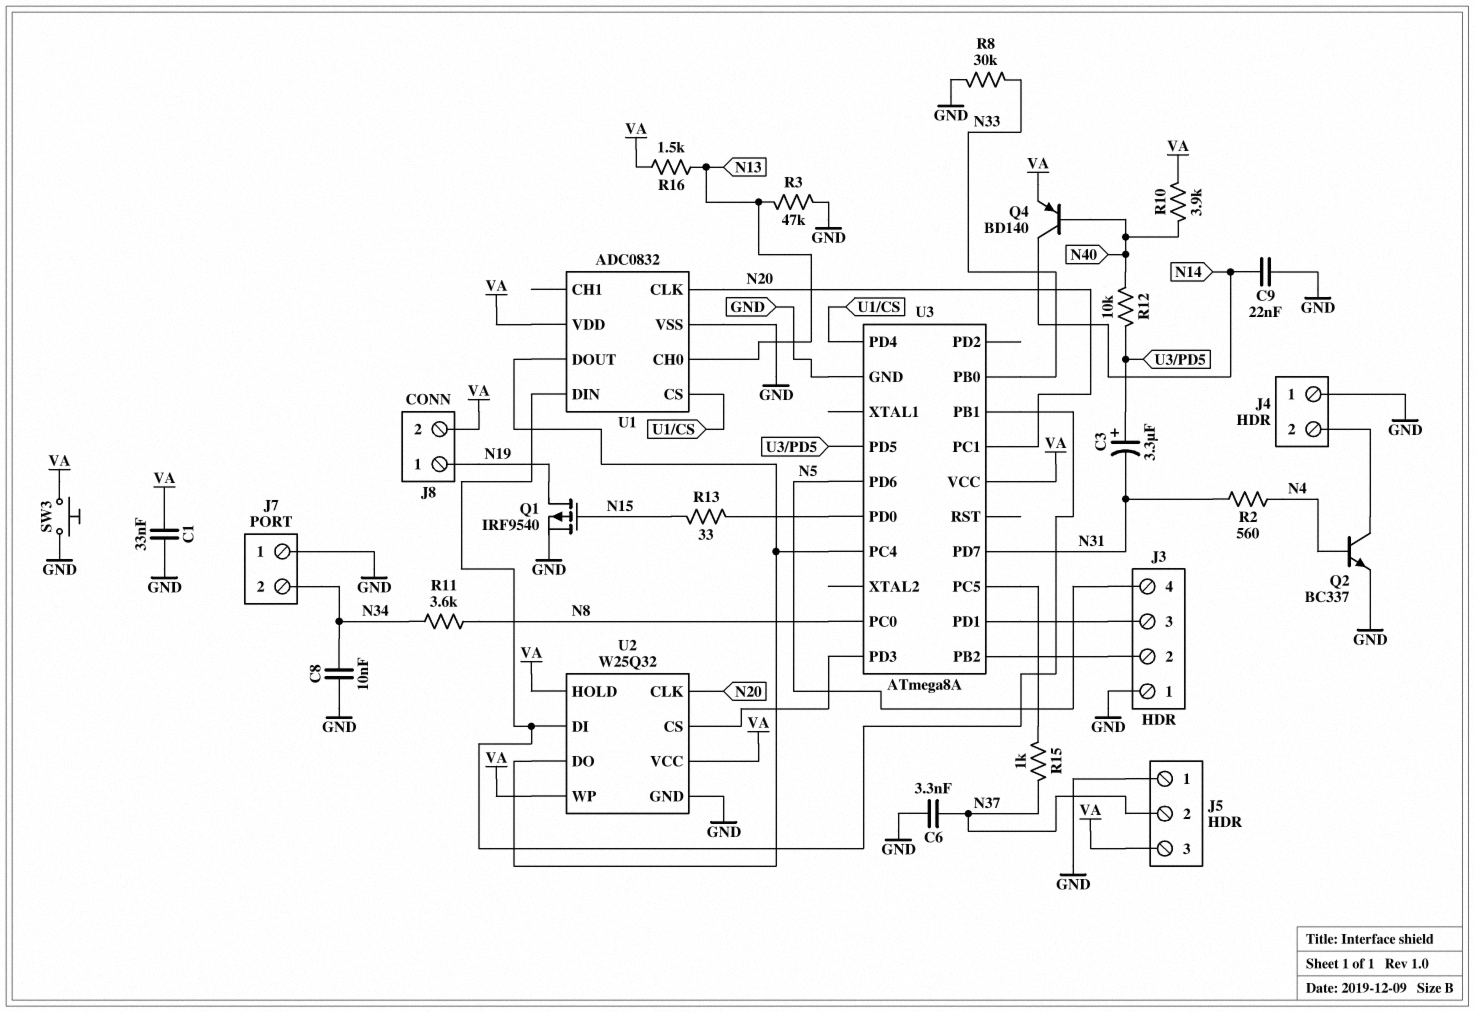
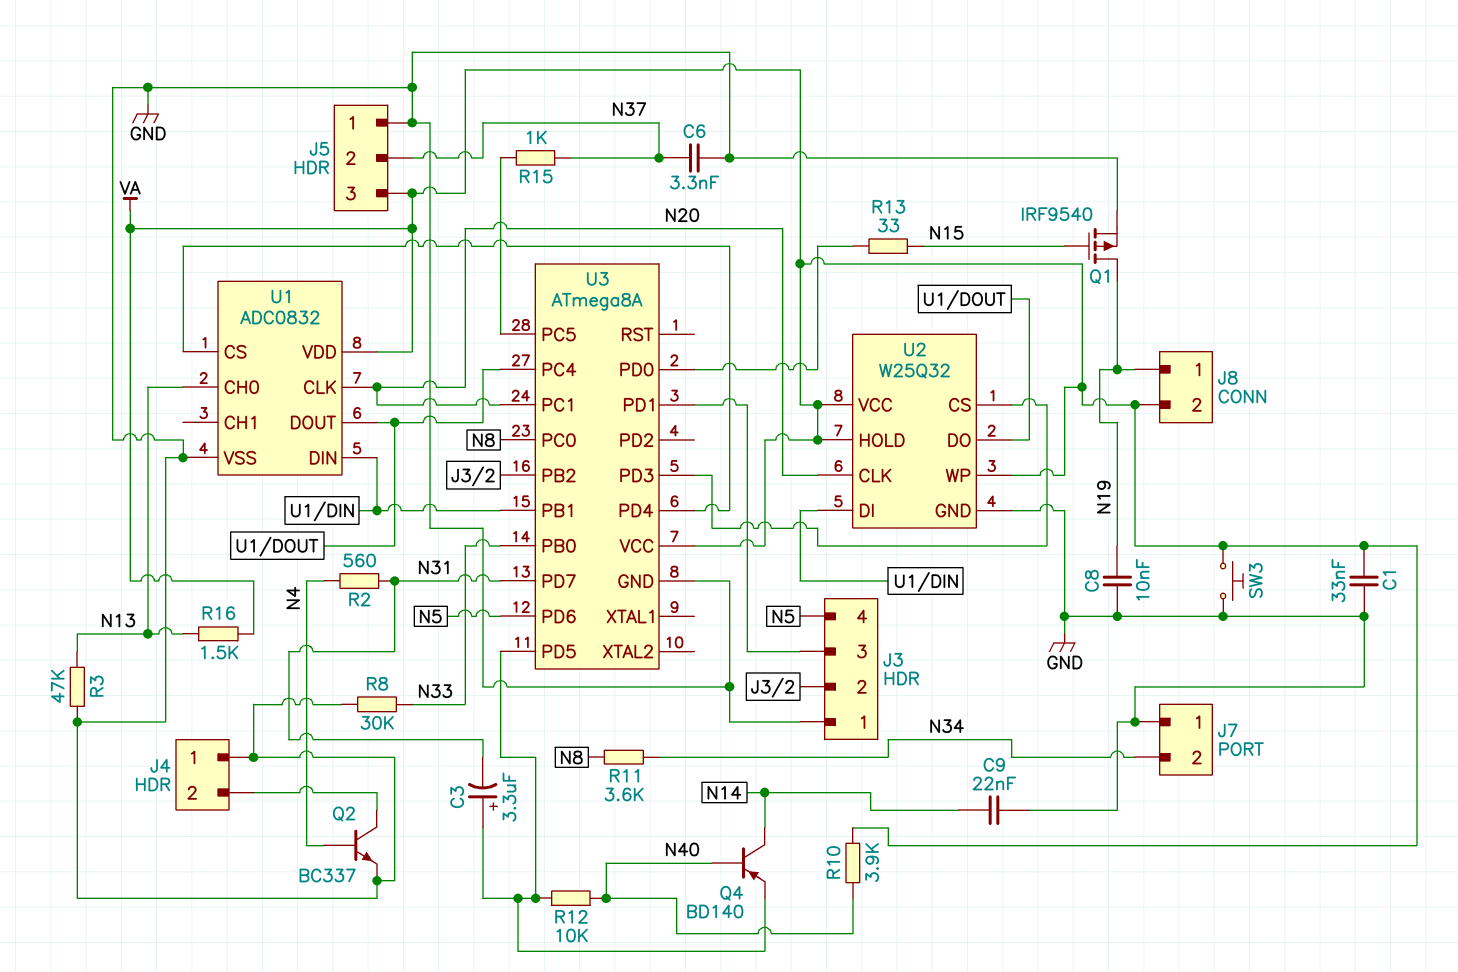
C8: 10nF (GND, N34) -> 10nF (GND, N19)
Q4: PNP BD140 (B N40, C N14, E VA) -> PNP BD140 (B N40, C N14, E U3/PD5)

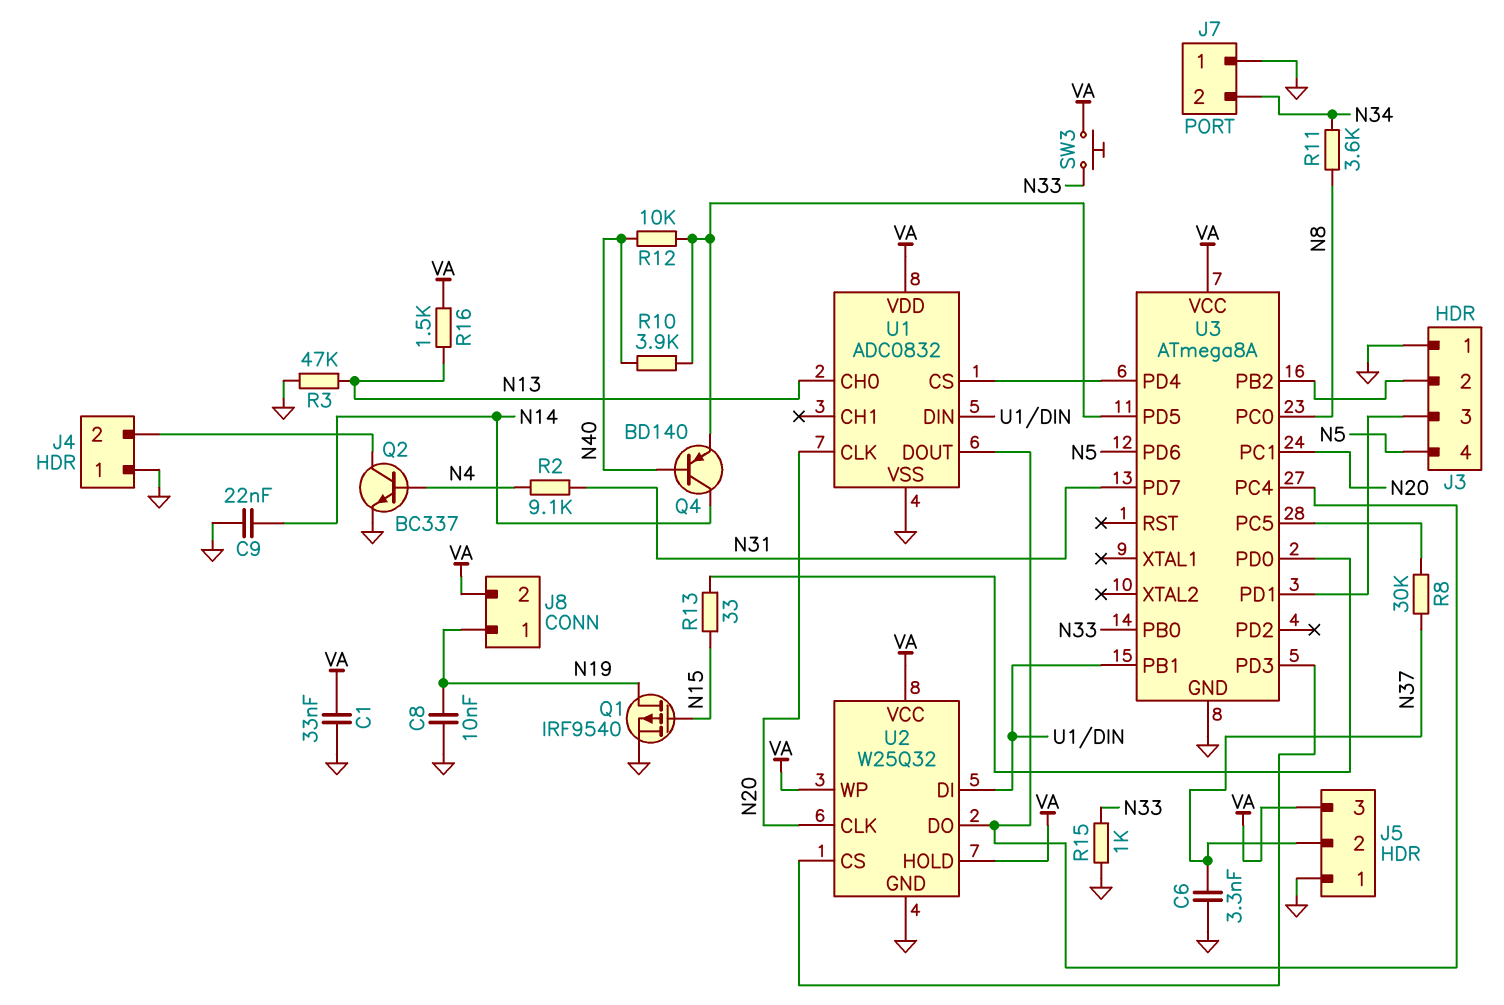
C3: 3.3uF (plus U3/PD5, minus N31) -> none
R2: 560 (N4, N31) -> 9.1k (N4, N31)
R8: 30k (GND, N33) -> 30k (N37, U3/PC5)
R10: 3.9k (N40, VA) -> 3.9k (N40, U3/PD5)
R15: 1k (N37, U3/PC5) -> 1k (GND, N33)
SW3: button (GND, VA) -> button (N33, VA)

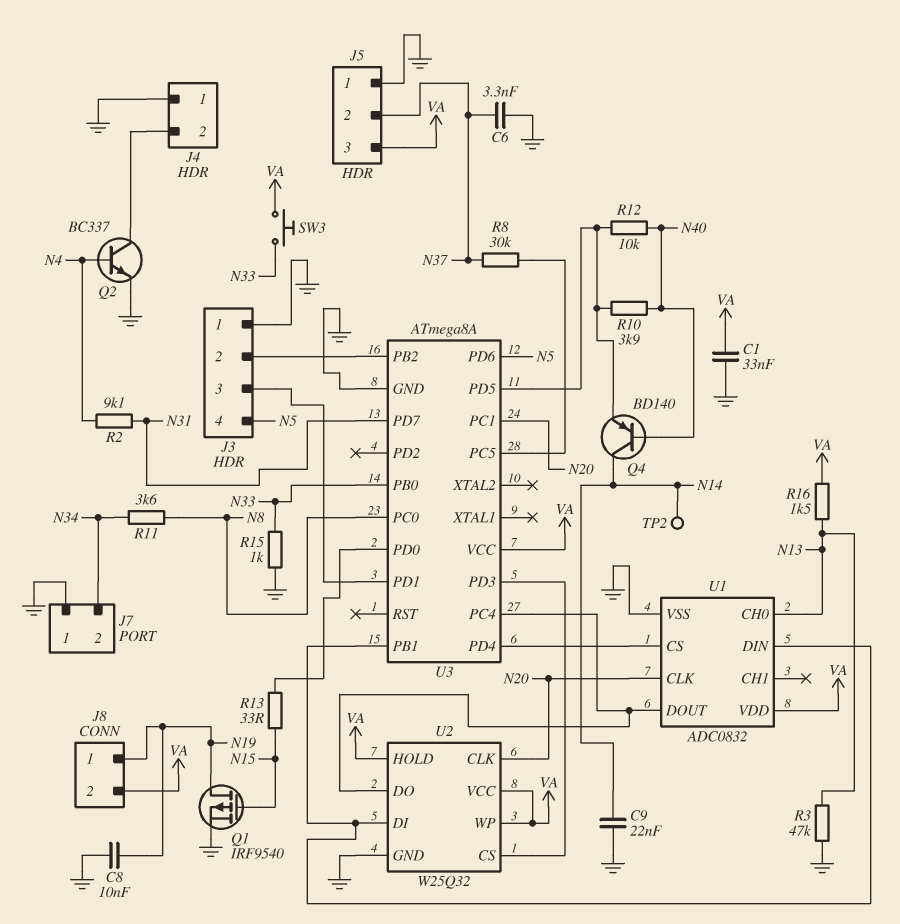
TP2: none -> test point (N14)

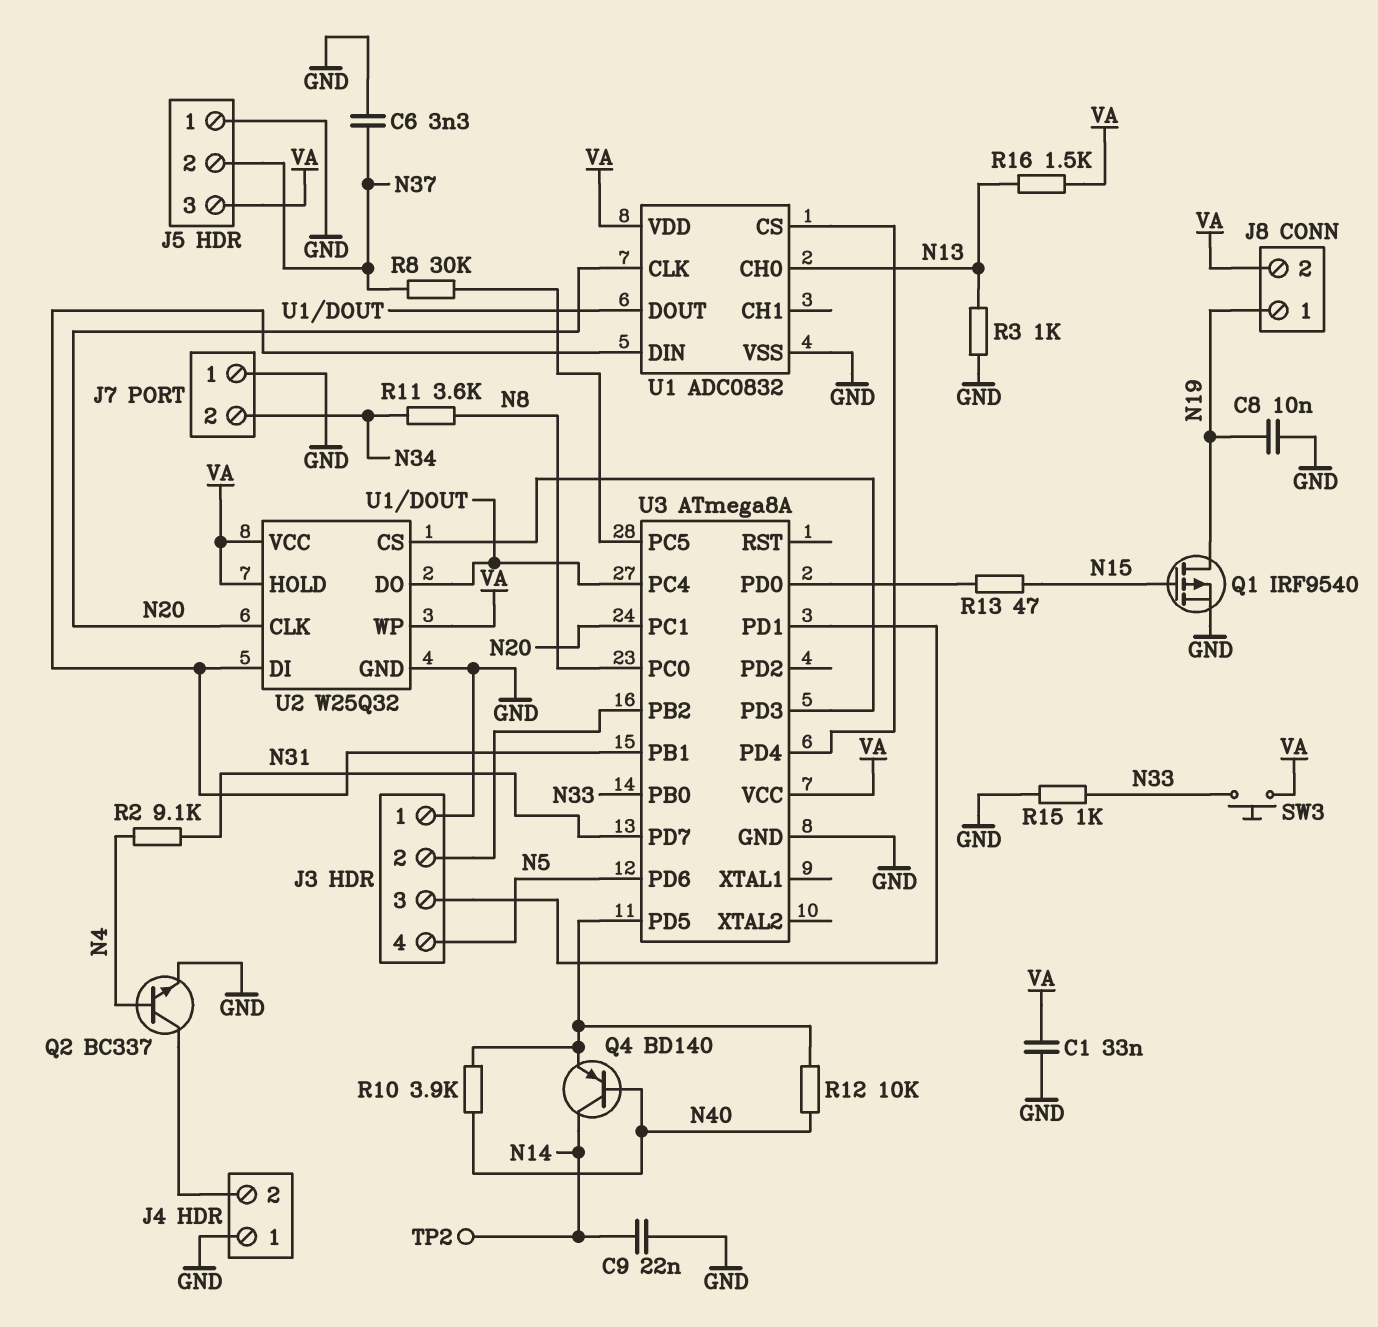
R3: 47k (GND, N13) -> 1k (GND, N13)
R13: 33 (N15, U3/PD0) -> 47 (N15, U3/PD0)

